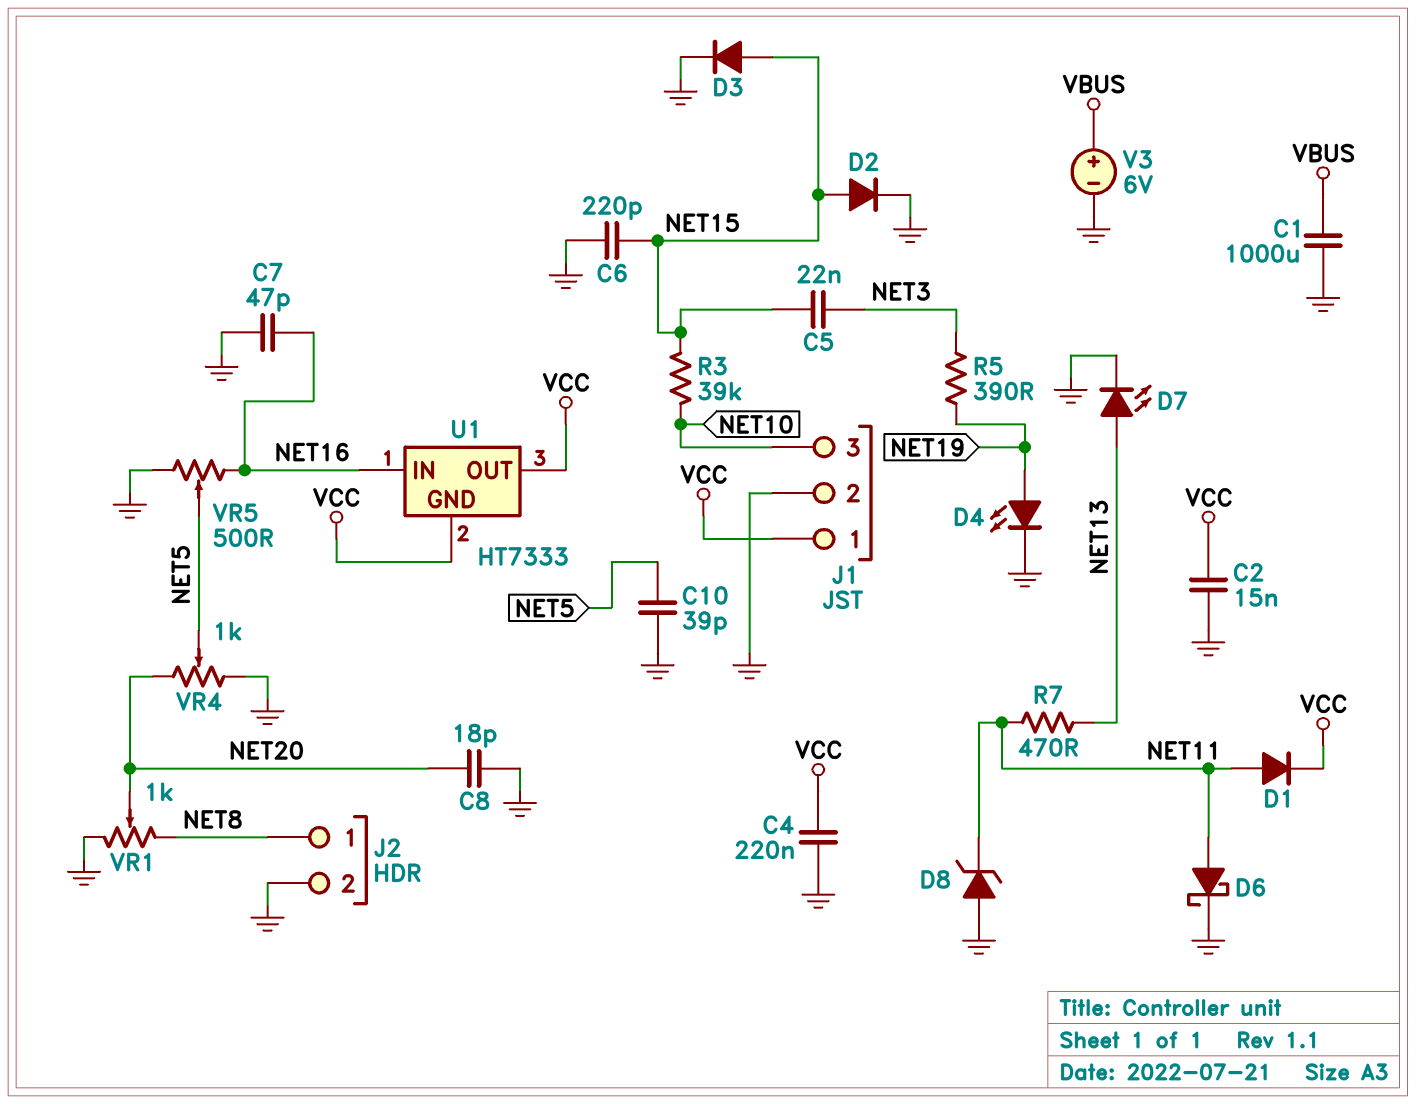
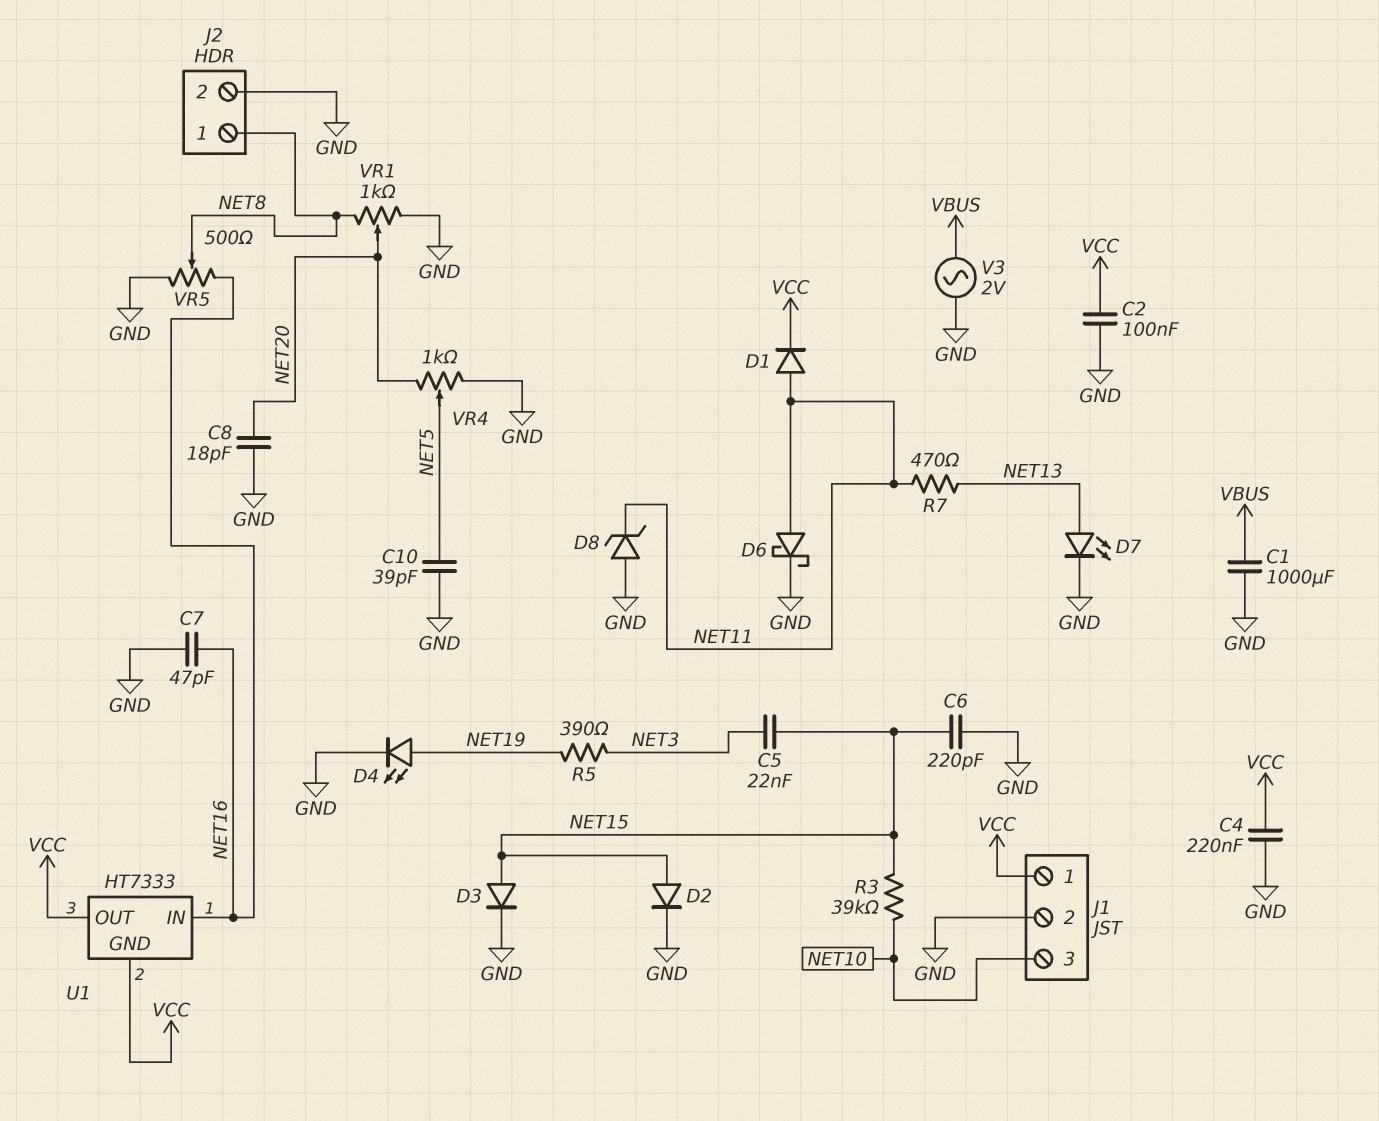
C2: 15nF (GND, VCC) -> 100nF (GND, VCC)
V3: 6V (plus VBUS, minus GND) -> AC 2V (GND, VBUS)
VR5: 500 (GND, NET16, wiper NET5) -> 500 (GND, NET16, wiper NET8)

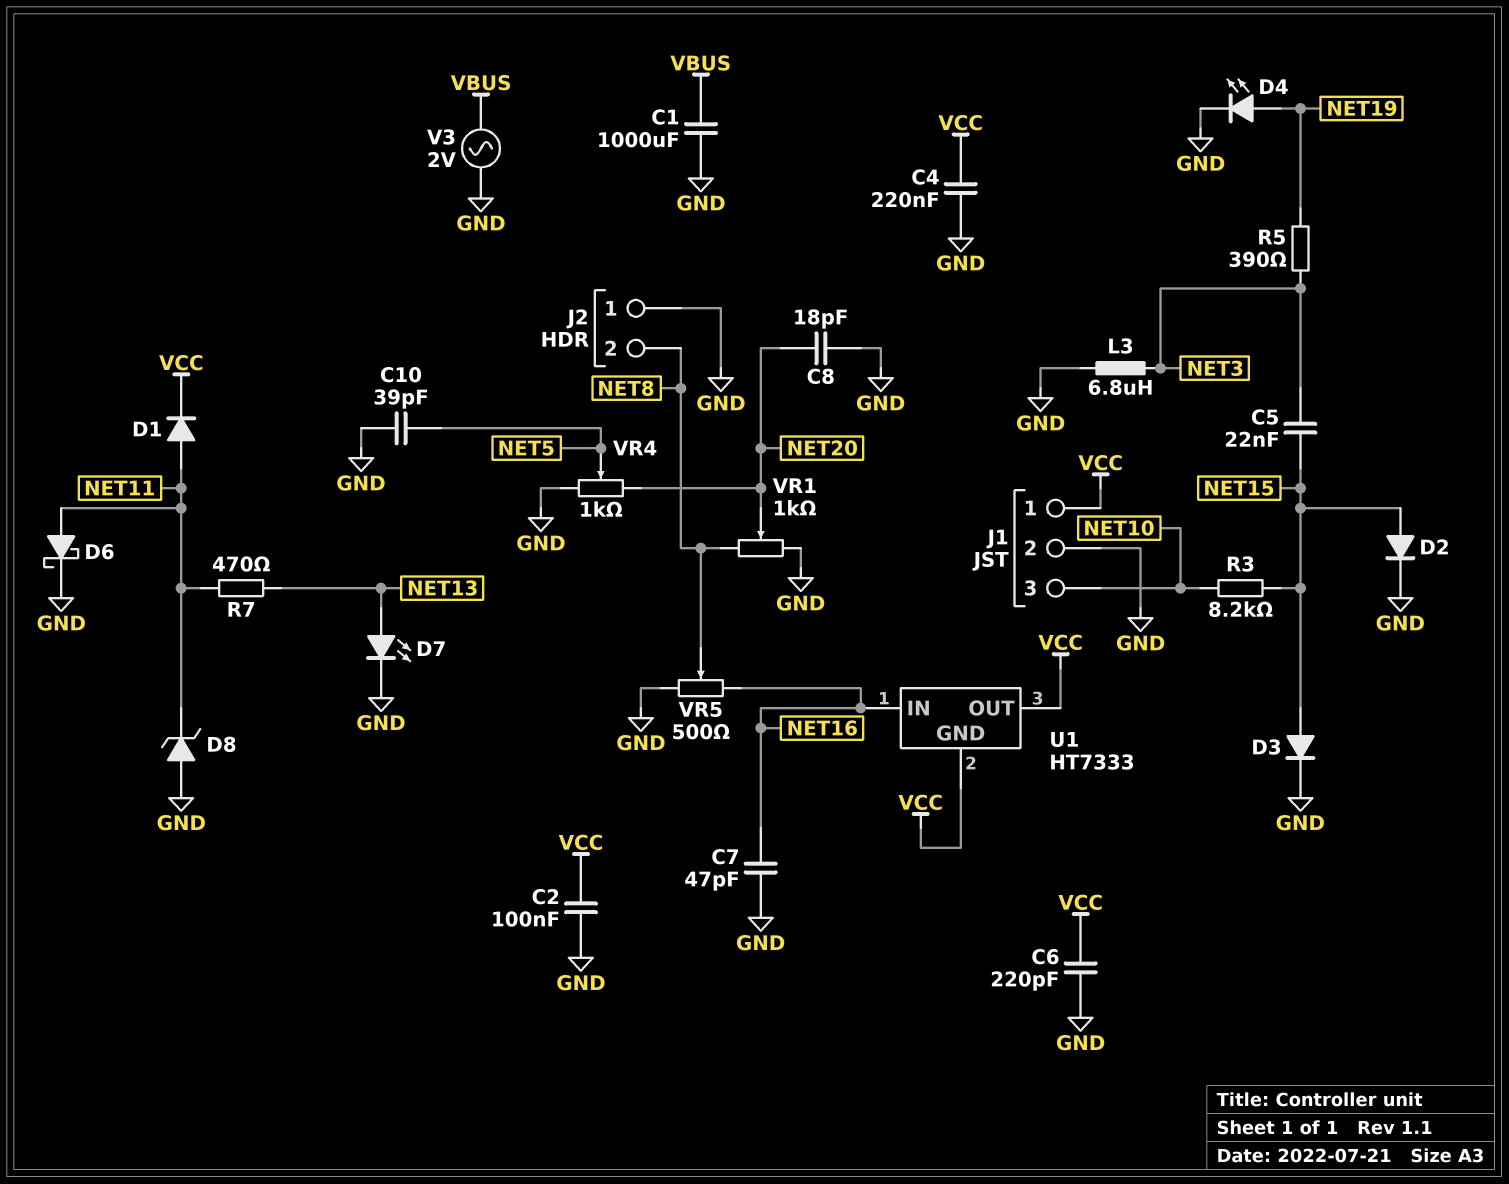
C6: 220pF (GND, NET15) -> 220pF (GND, VCC)
J2 pin 1: NET8 -> GND
J2 pin 2: GND -> NET8
L3: none -> 6.8uH (GND, NET3)
R3: 39k (NET10, NET15) -> 8.2k (NET10, NET15)

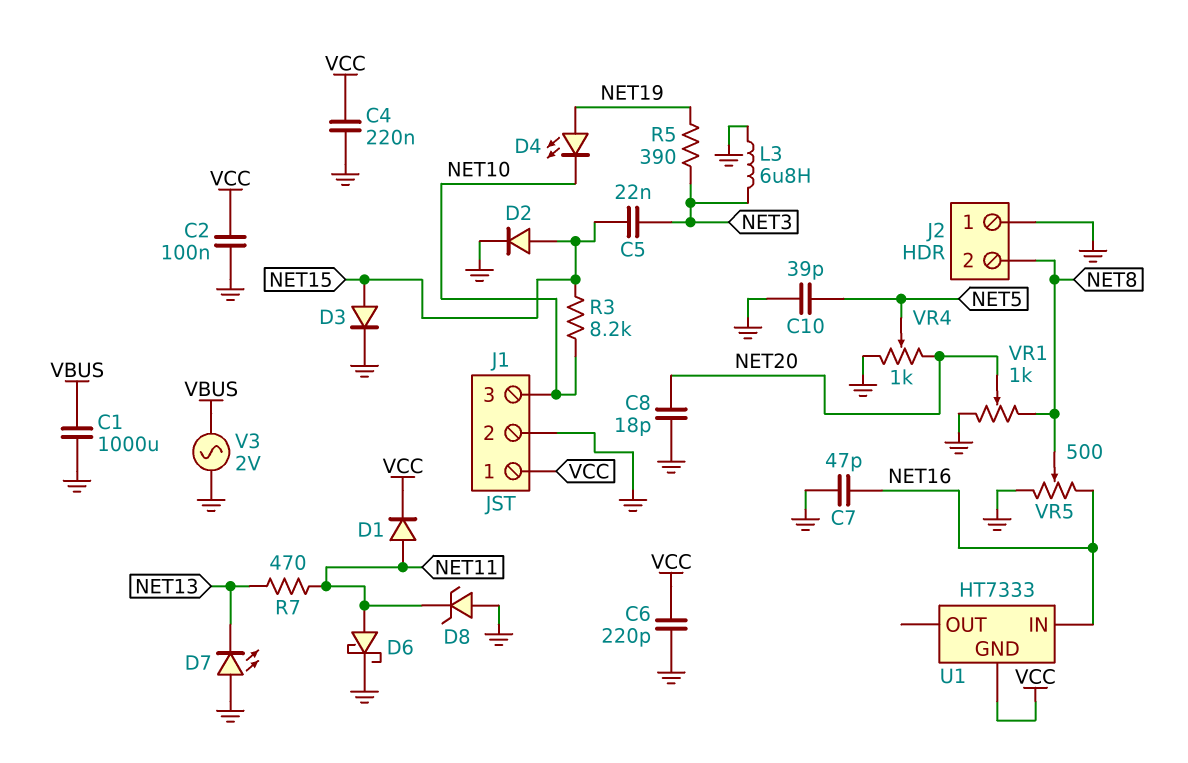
D4: LED (A NET19, K GND) -> LED (A NET19, K NET10)
D7: LED (A NET13, K GND) -> LED (A GND, K NET13)
U1 pin OUT: VCC -> none

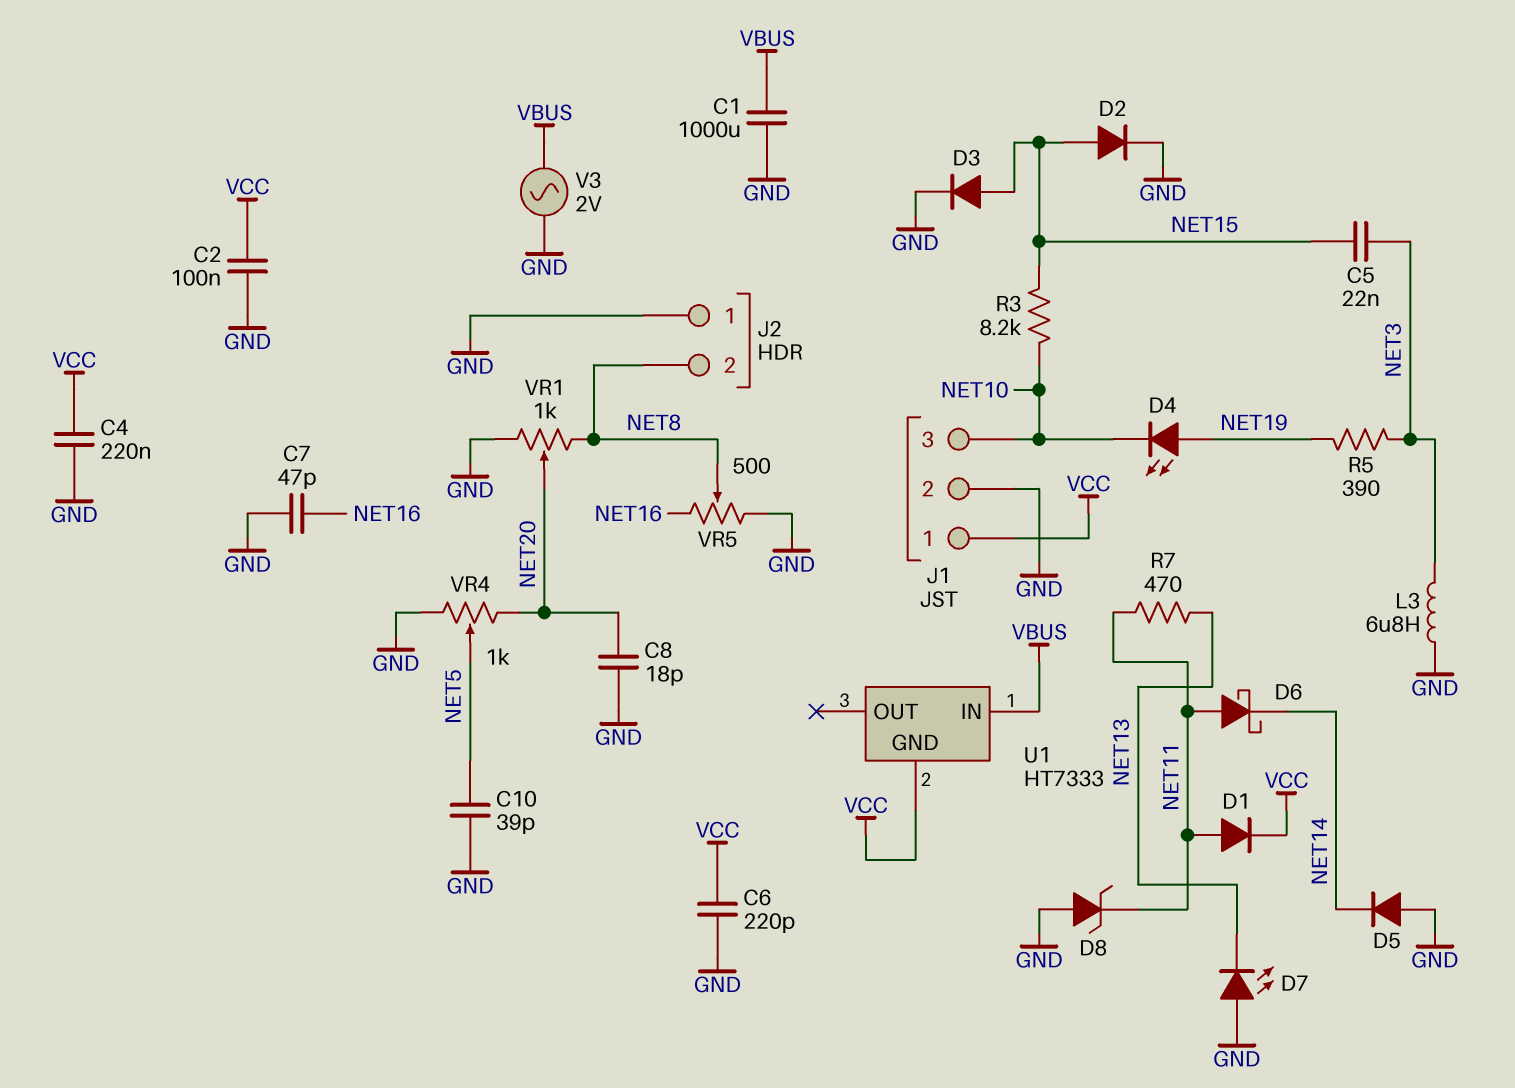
D5: none -> diode (A GND, K NET14)
D6: schottky (A NET11, K GND) -> schottky (A NET11, K NET14)
U1 pin IN: NET16 -> VBUS

